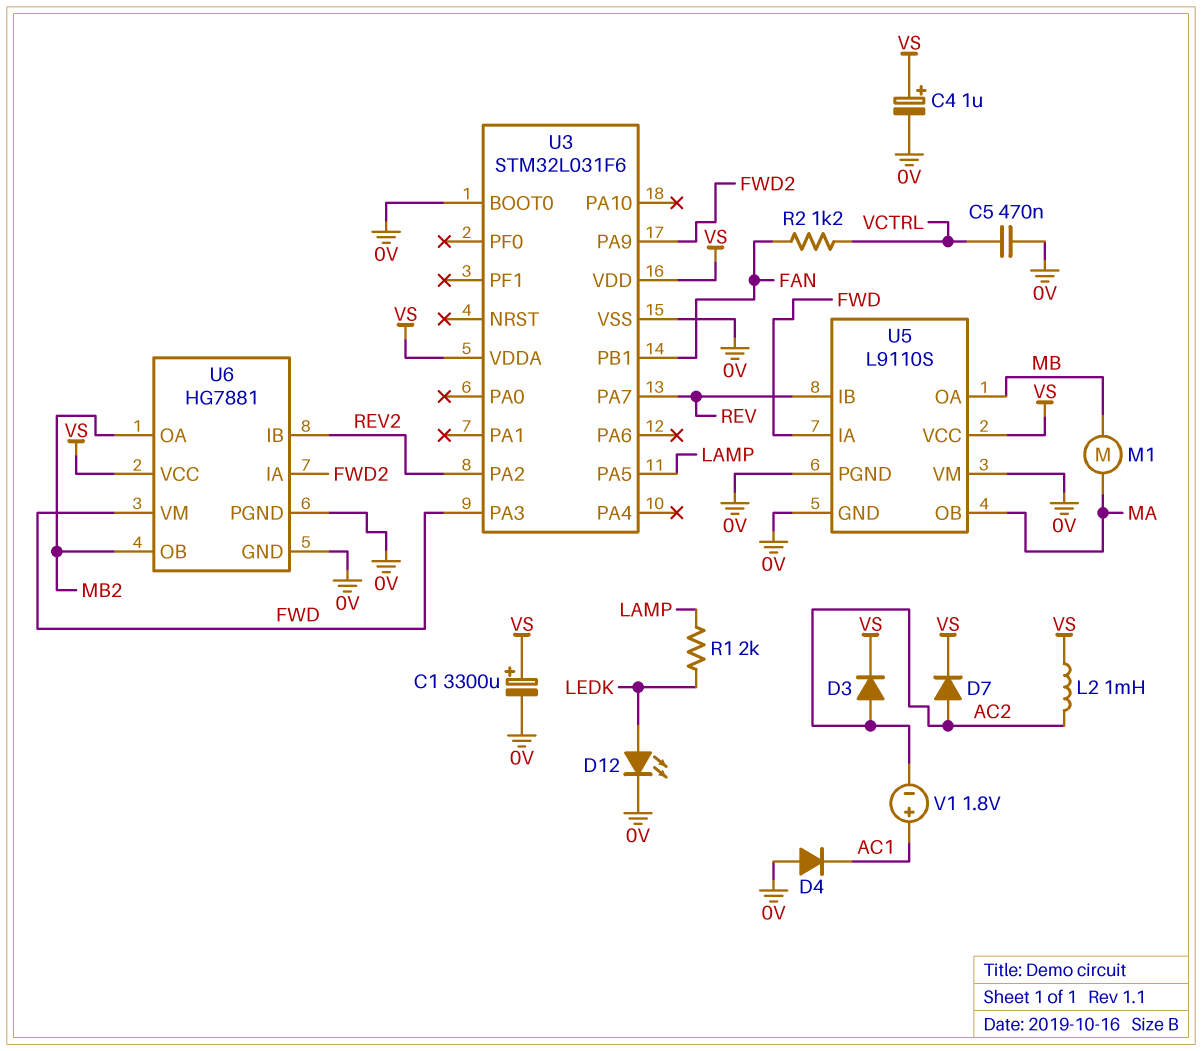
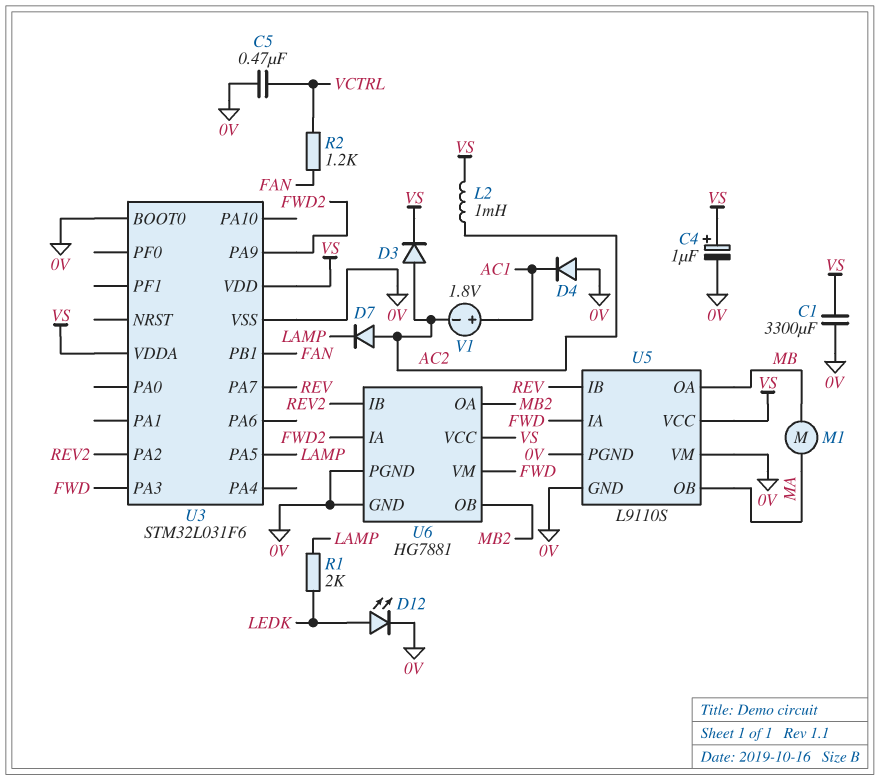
C1: 3300uF (plus VS, minus 0V) -> 3300uF (0V, VS)
D7: diode (A AC2, K VS) -> diode (A AC2, K LAMP)

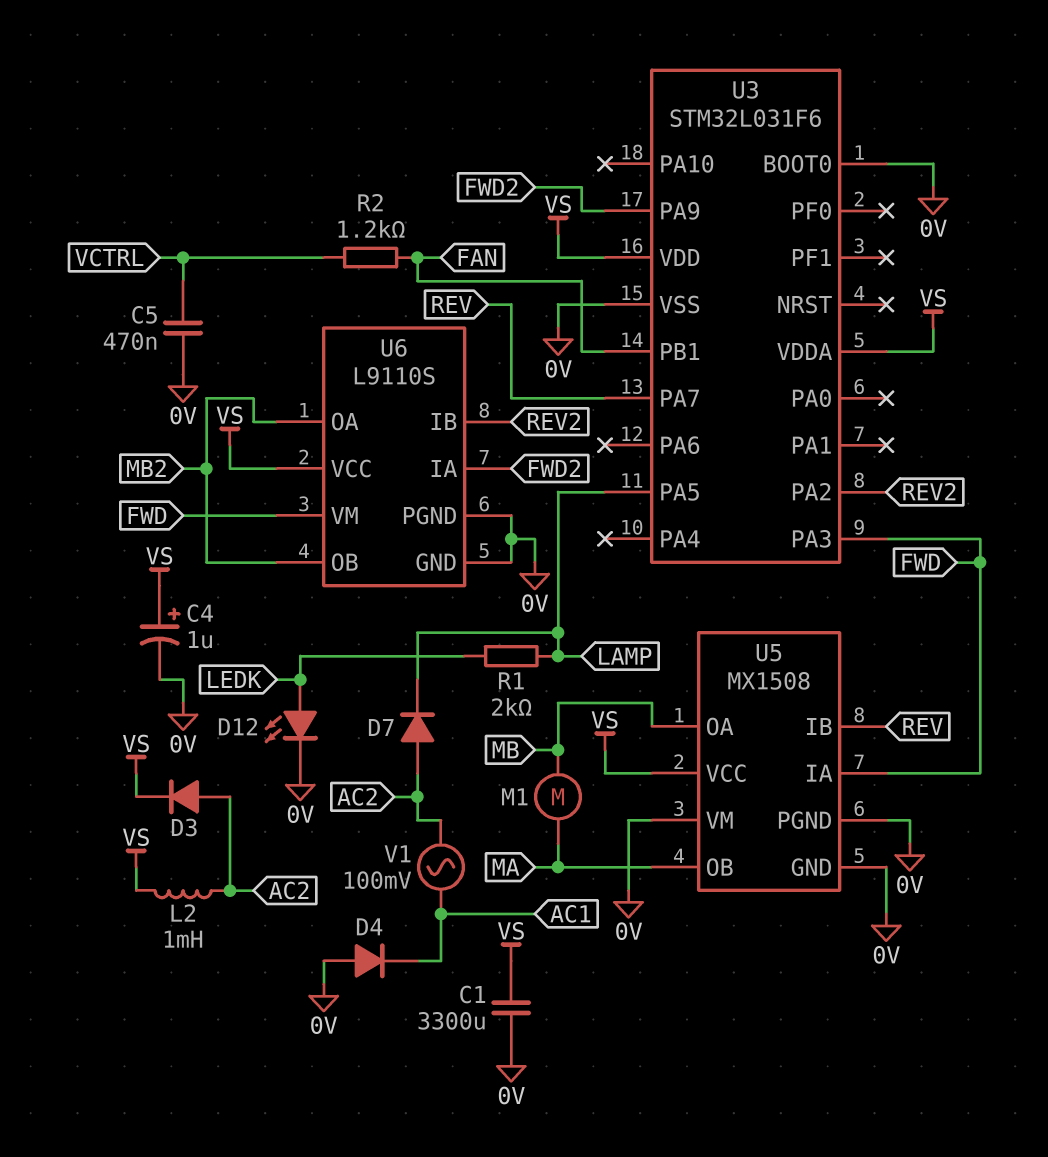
U5: L9110S -> MX1508
U6: HG7881 -> L9110S
V1: 1.8V (plus AC1, minus AC2) -> AC 100mV (AC1, AC2)

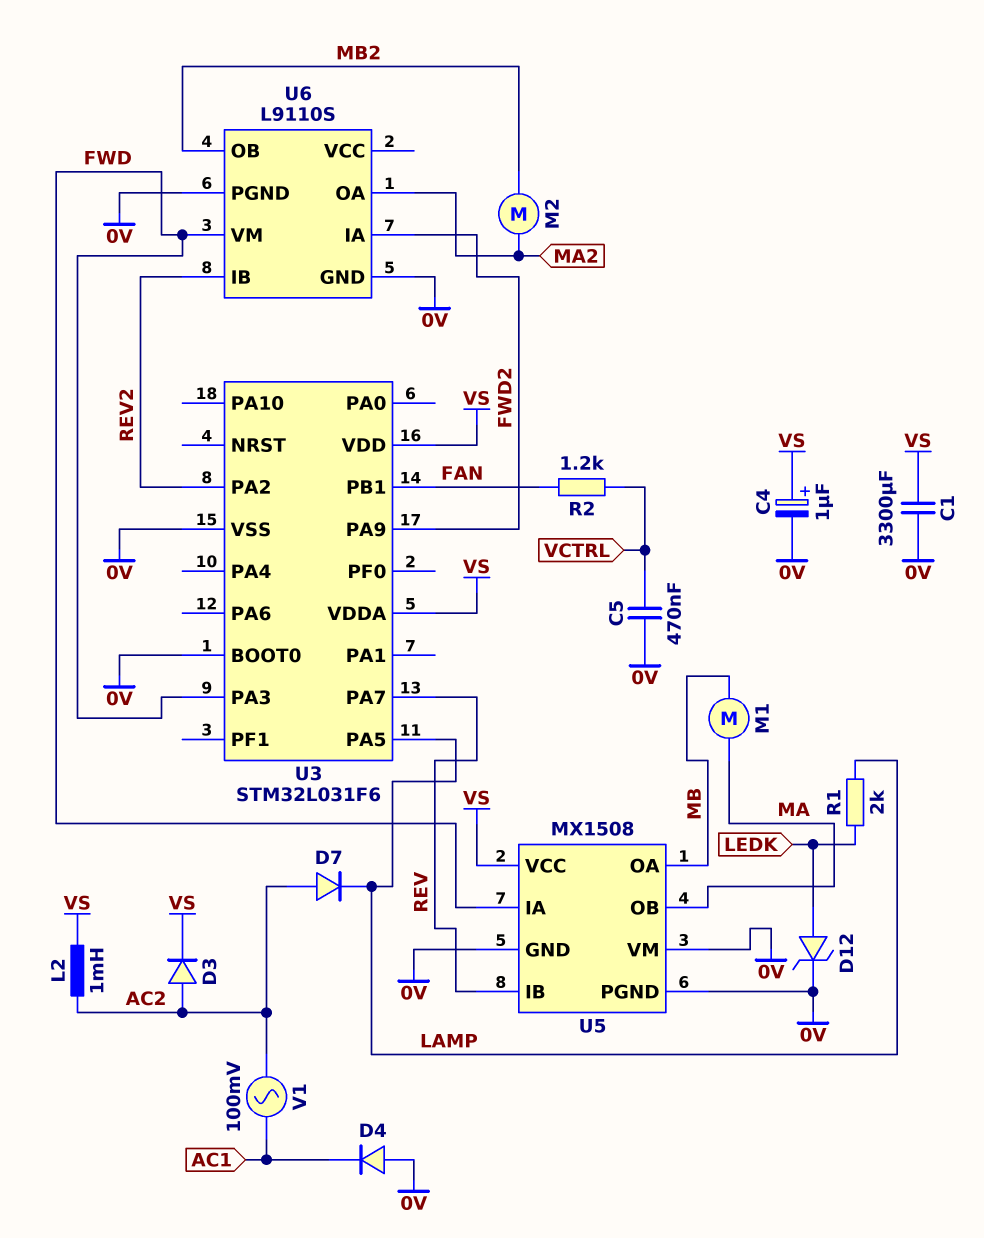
D12: LED (A LEDK, K 0V) -> zener (A LEDK, K 0V)
M2: none -> motor (MA2, MB2)
U6 pin OA: MB2 -> MA2
U6 pin VCC: VS -> none

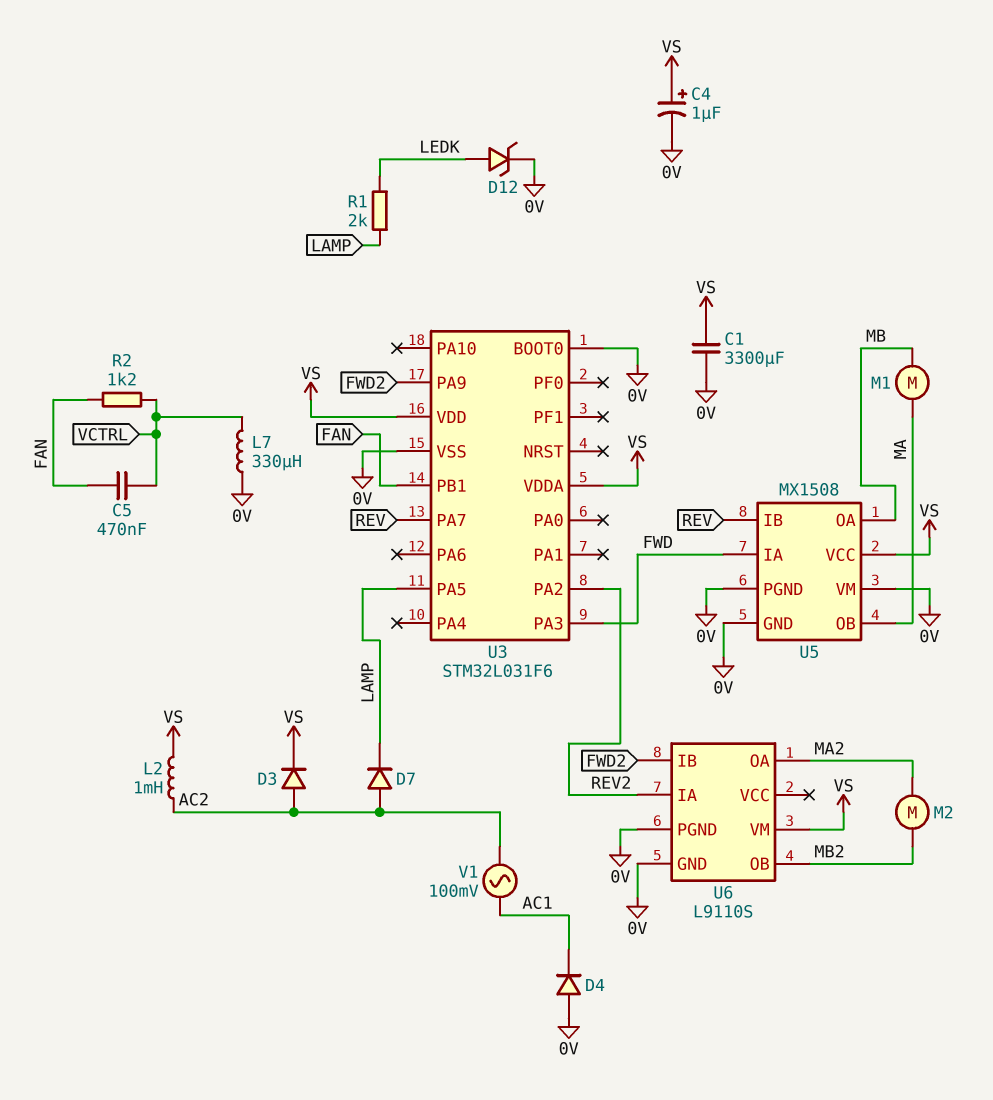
C5: 470nF (0V, VCTRL) -> 470nF (FAN, VCTRL)
L7: none -> 330uH (0V, VCTRL)
U6 pin IA: FWD2 -> REV2
U6 pin IB: REV2 -> FWD2
U6 pin VM: FWD -> VS

